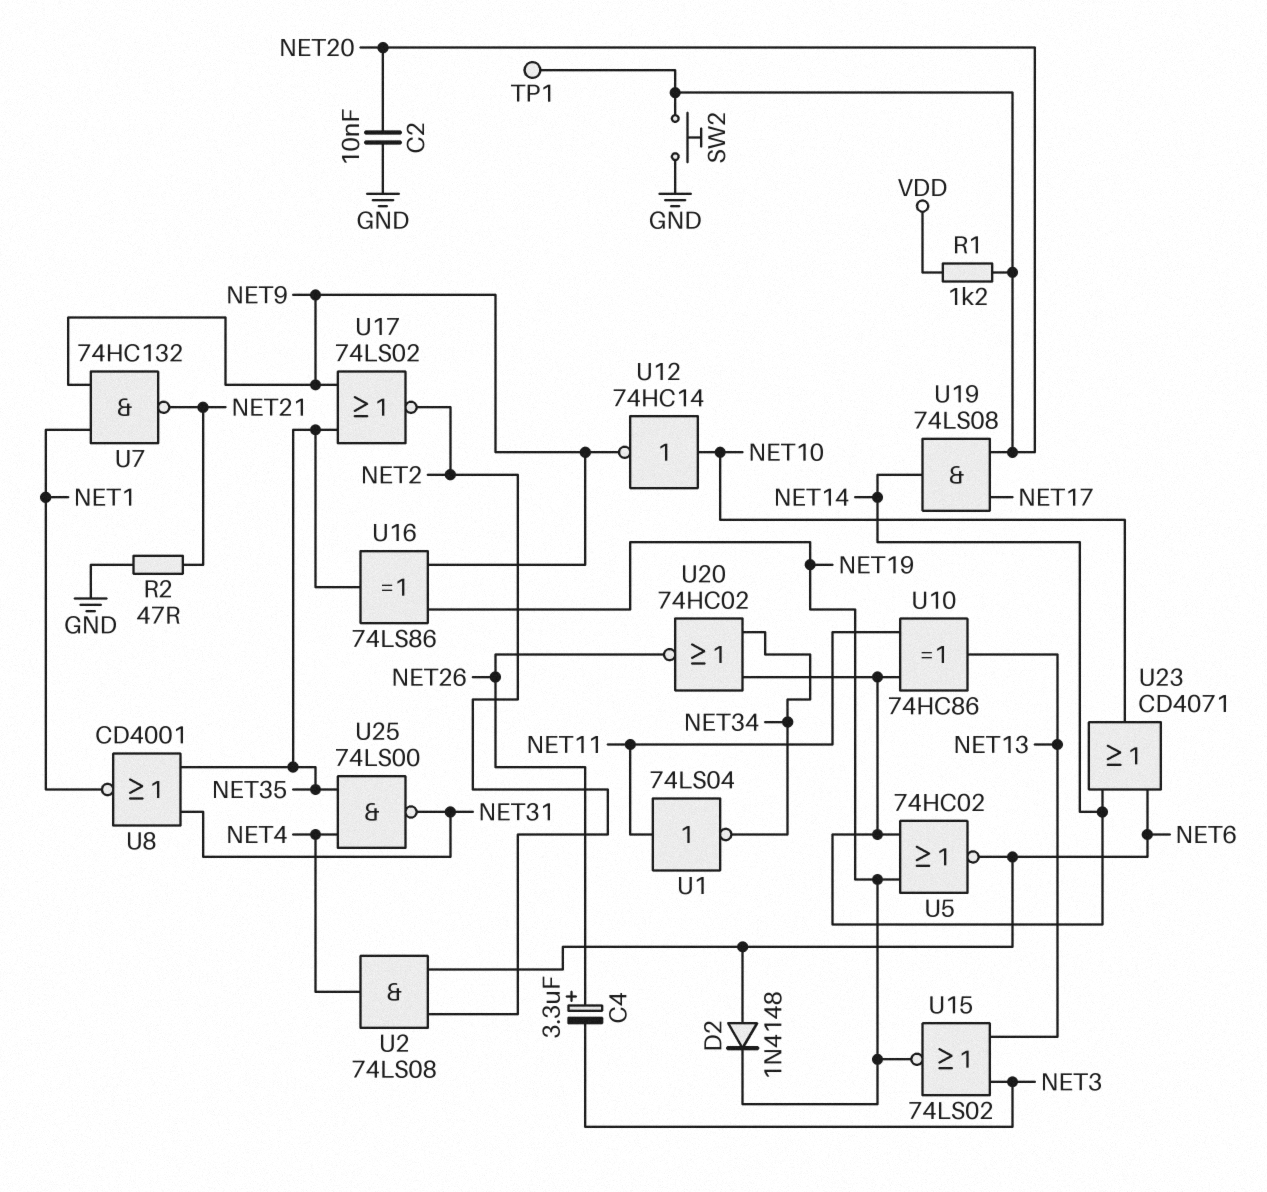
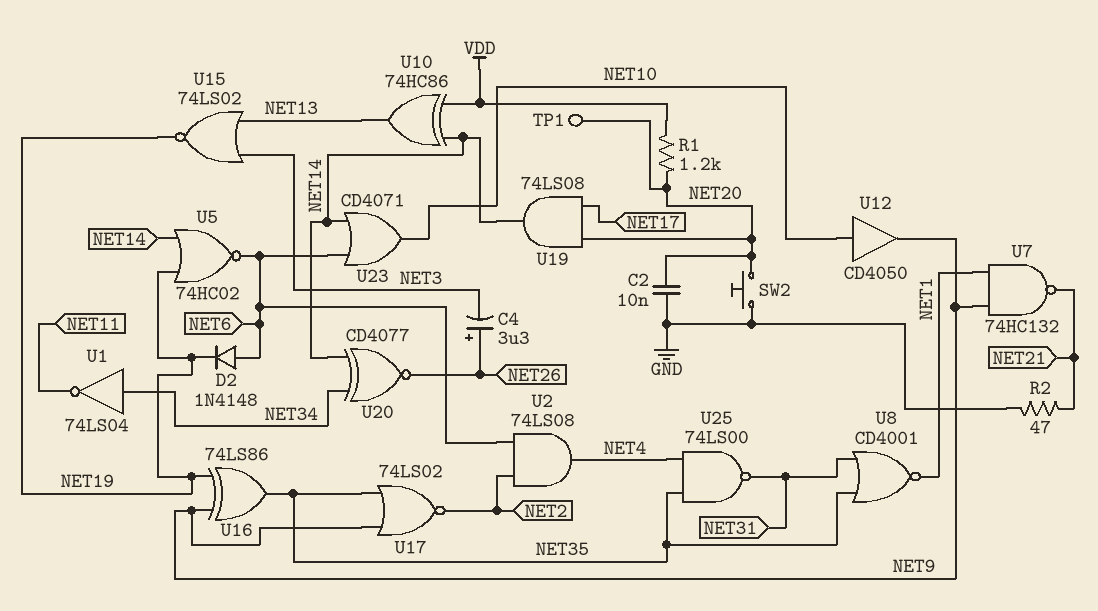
U1: NOT 74LS04 (in NET11, out NET34) -> NOT 74LS04 (in NET34, out NET11)
U10: XOR 74HC86 (in NET11, in NET14, out NET13) -> XOR 74HC86 (in NET14, in VDD, out NET13)
U12: NOT 74HC14 (in NET10, out NET9) -> buffer CD4050 (in NET10, out NET9)
U20: NOR 74HC02 (in NET14, in NET34, out NET26) -> XNOR CD4077 (in NET14, in NET34, out NET26)

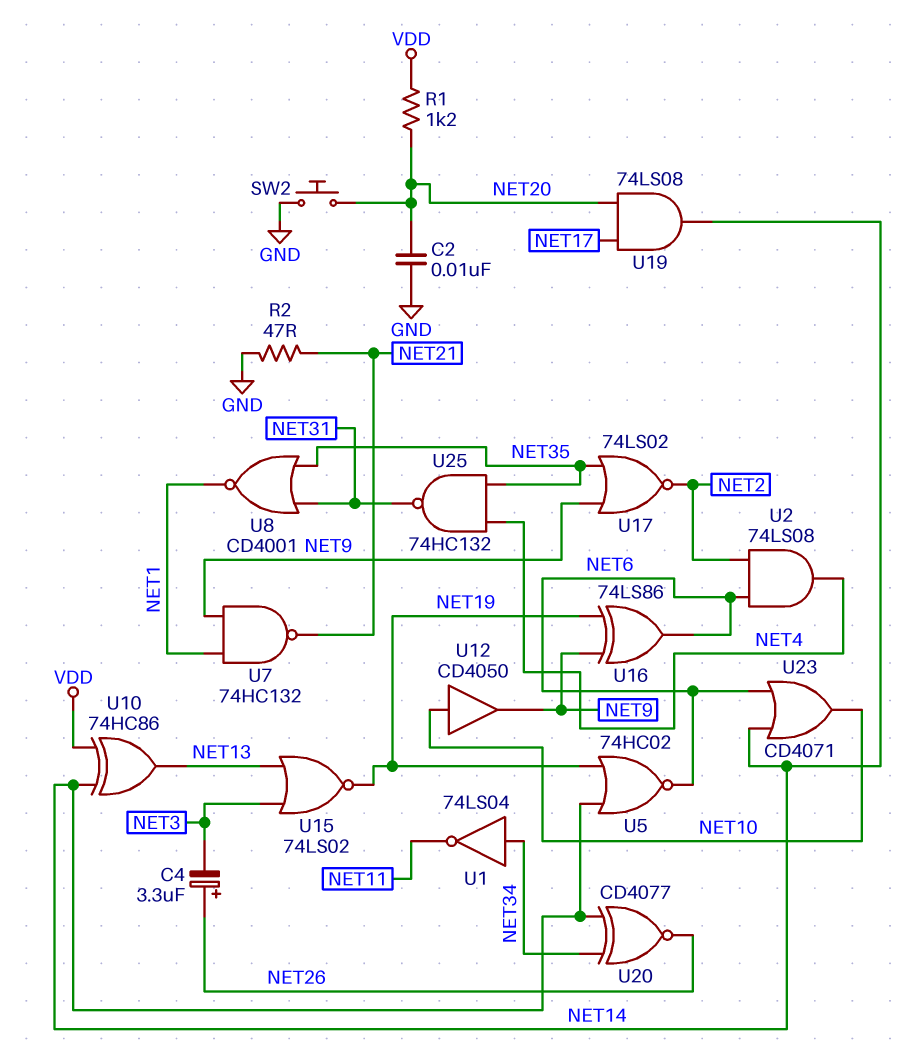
D2: diode 1N4148 (A NET6, K NET19) -> none
TP1: test point (NET20) -> none
U16: XOR 74LS86 (in NET9, in NET19, out NET35) -> XOR 74LS86 (in NET9, in NET19, out NET6)
U25: NAND 74LS00 (in NET4, in NET35, out NET31) -> NAND 74HC132 (in NET4, in NET35, out NET31)

